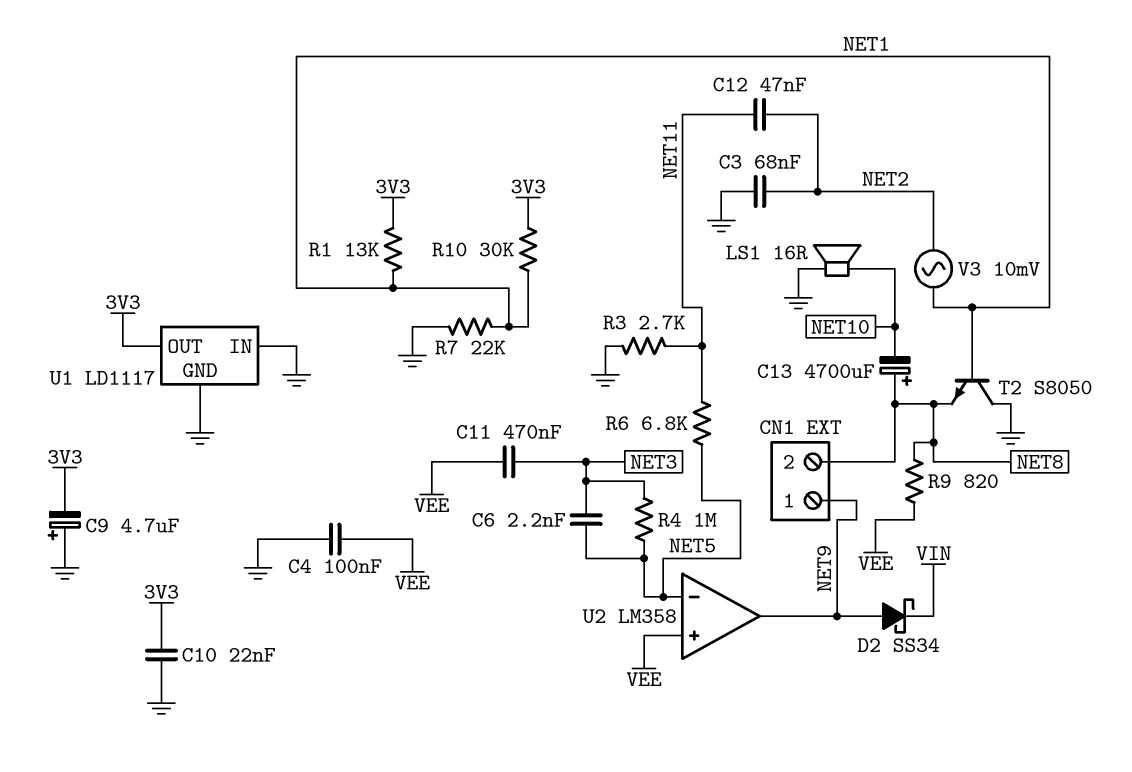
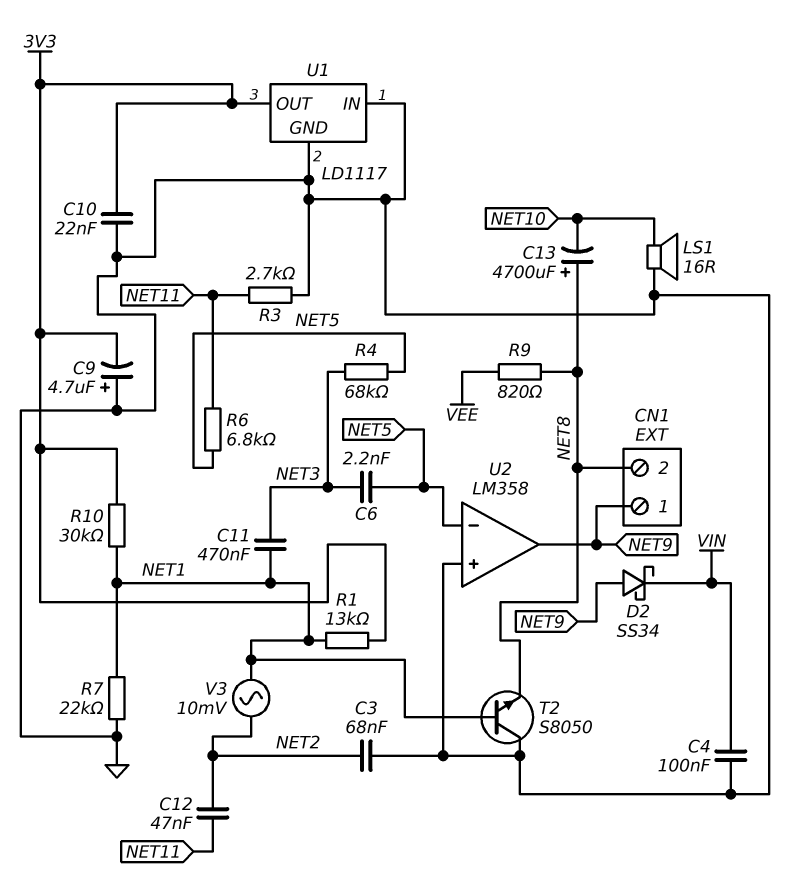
C4: 100nF (GND, VEE) -> 100nF (GND, VIN)
C11: 470nF (NET3, VEE) -> 470nF (NET1, NET3)
R4: 1M (NET3, NET5) -> 68k (NET3, NET5)
U2 pin in+: VEE -> GND

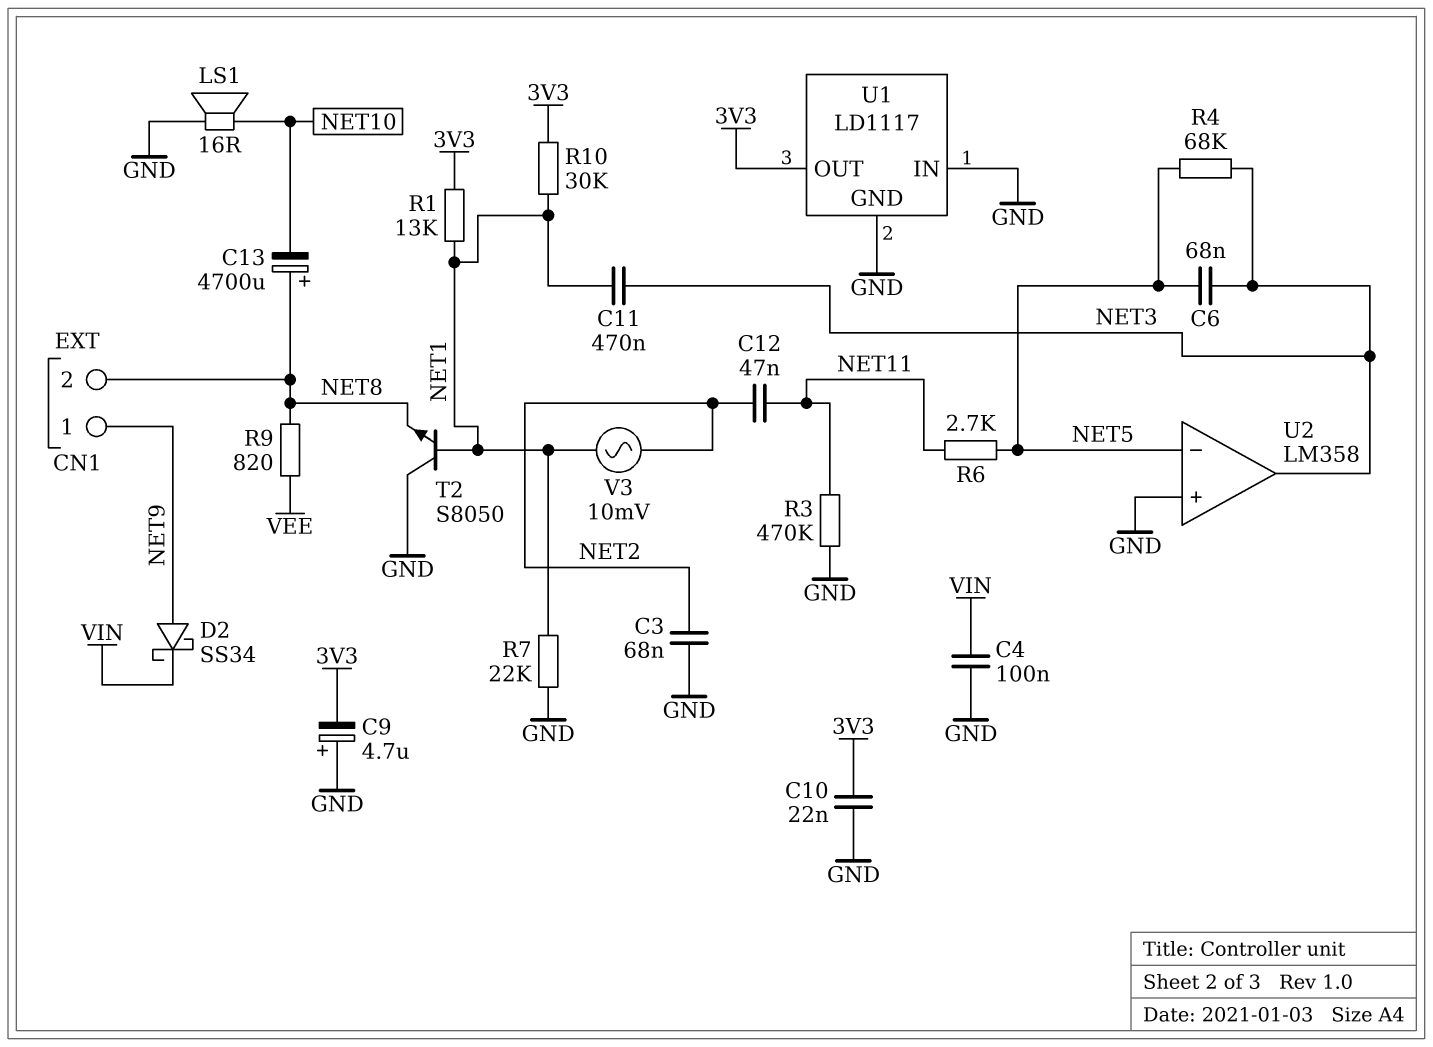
C6: 2.2nF (NET3, NET5) -> 68nF (NET3, NET5)
R3: 2.7k (GND, NET11) -> 470k (GND, NET11)
R6: 6.8k (NET5, NET11) -> 2.7k (NET5, NET11)
U2 pin out: NET9 -> NET3

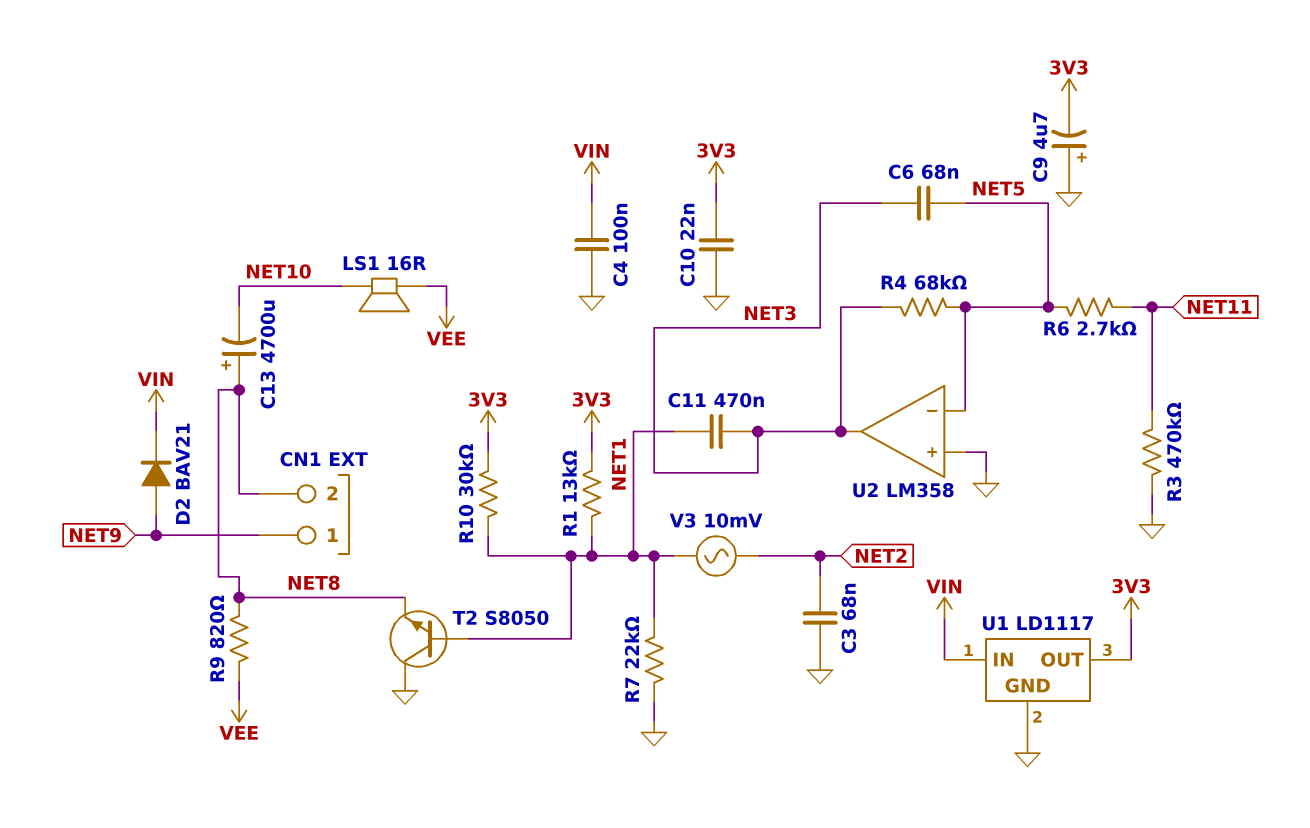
C12: 47nF (NET2, NET11) -> none
D2: schottky SS34 (A NET9, K VIN) -> diode BAV21 (A NET9, K VIN)
LS1: speaker 16R (GND, NET10) -> speaker 16R (NET10, VEE)
U1 pin IN: GND -> VIN

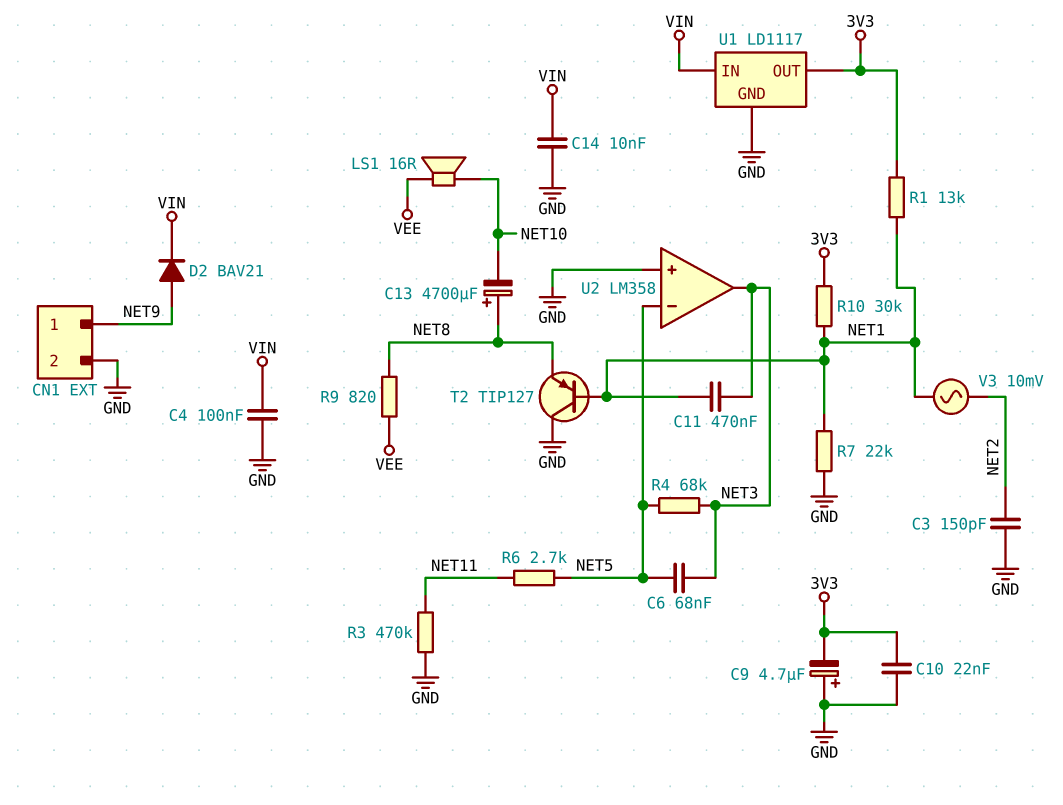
C3: 68nF (GND, NET2) -> 150pF (GND, NET2)
C14: none -> 10nF (GND, VIN)
CN1 pin 2: NET8 -> GND
T2: NPN S8050 (B NET1, C GND, E NET8) -> PNP TIP127 (B NET1, C GND, E NET8)

